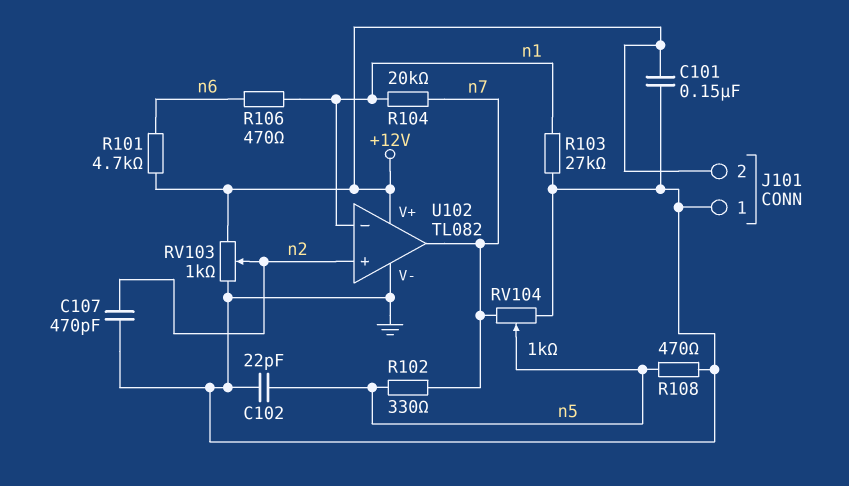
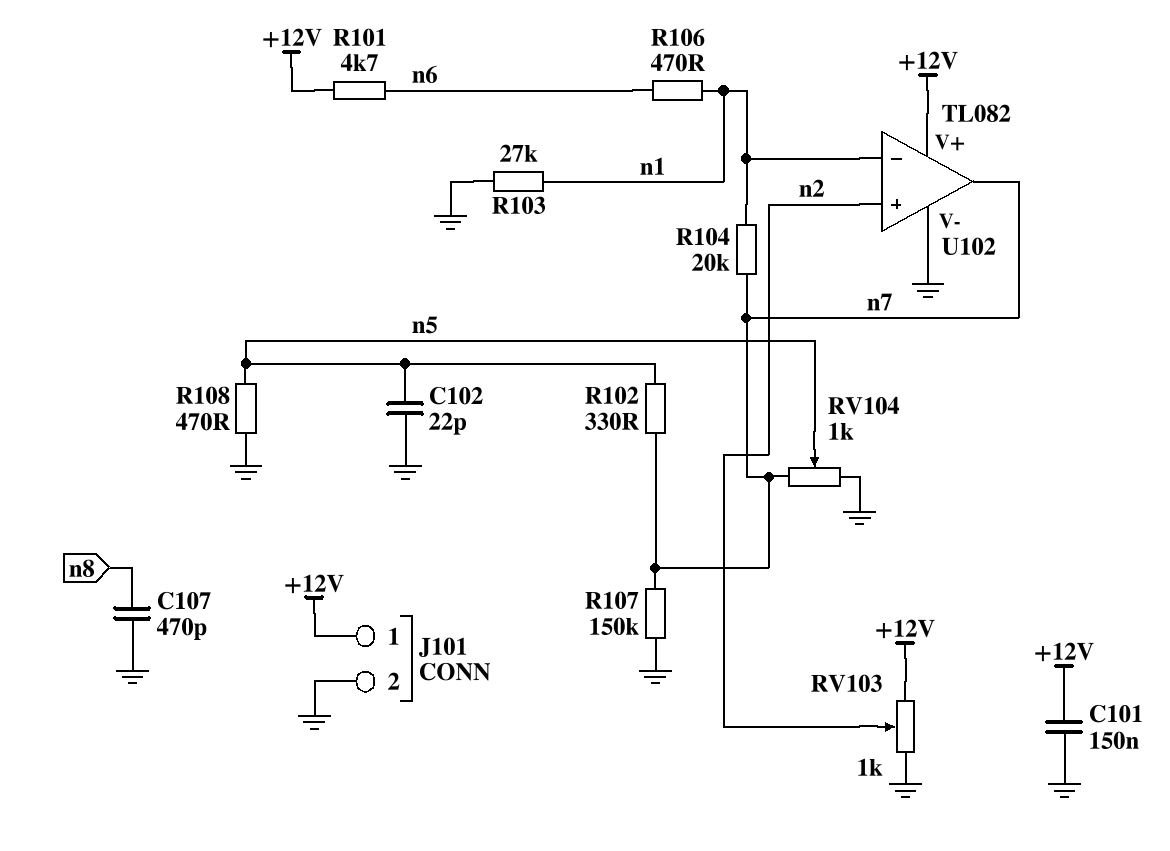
C107: 470pF (GND, n2) -> 470pF (GND, n8)
J101 pin 1: GND -> +12V
J101 pin 2: +12V -> GND
R107: none -> 150k (GND, n7)

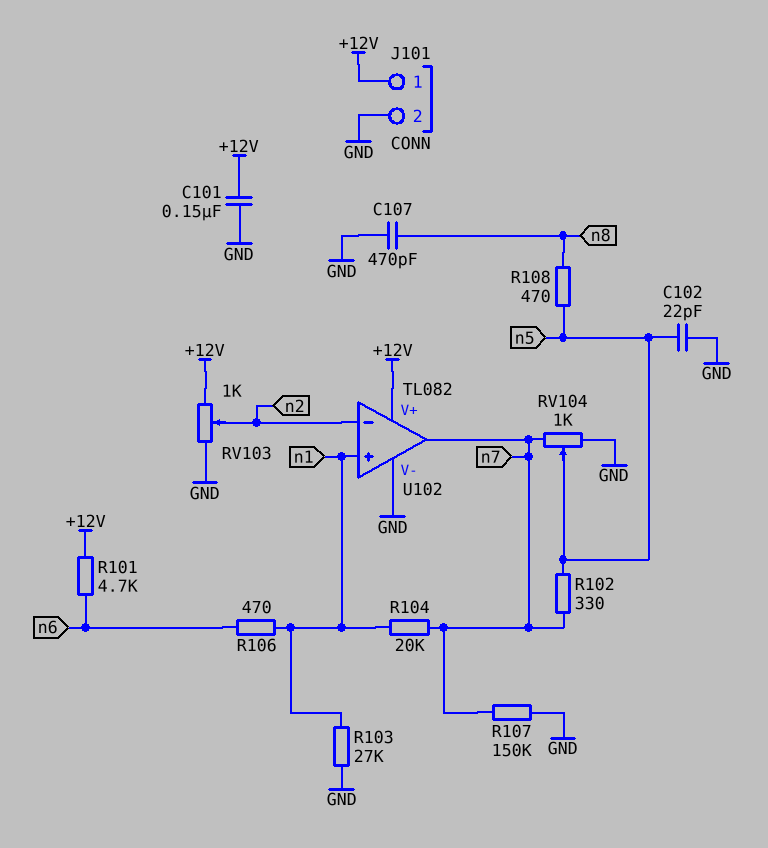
R108: 470 (GND, n5) -> 470 (n5, n8)
U102 pin in+: n2 -> n1
U102 pin in-: n1 -> n2

